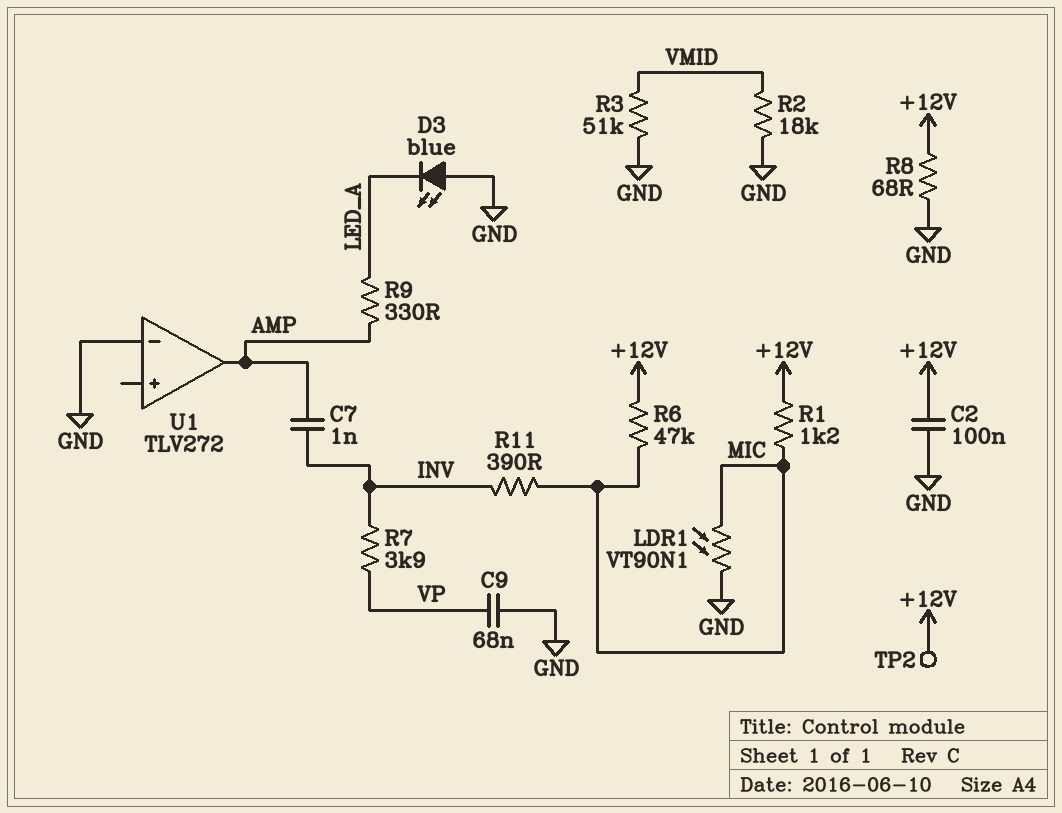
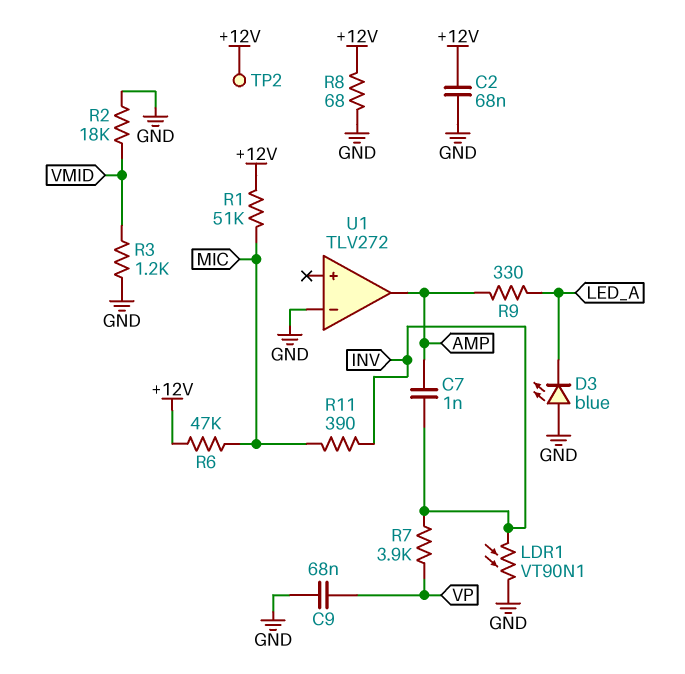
C2: 100nF (+12V, GND) -> 68nF (+12V, GND)
LDR1: VT90N1 (GND, MIC) -> VT90N1 (GND, INV)
R1: 1.2k (+12V, MIC) -> 51k (+12V, MIC)
R3: 51k (GND, VMID) -> 1.2k (GND, VMID)

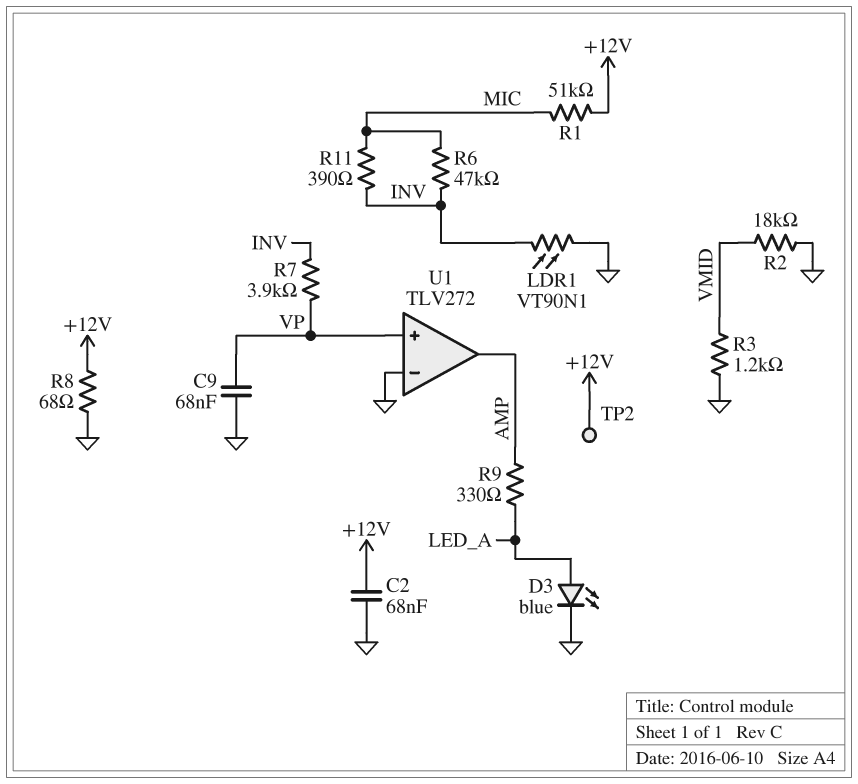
C7: 1nF (AMP, INV) -> none
D3: LED blue (A GND, K LED_A) -> LED blue (A LED_A, K GND)
R6: 47k (+12V, MIC) -> 47k (INV, MIC)
U1 pin in+: none -> VP

